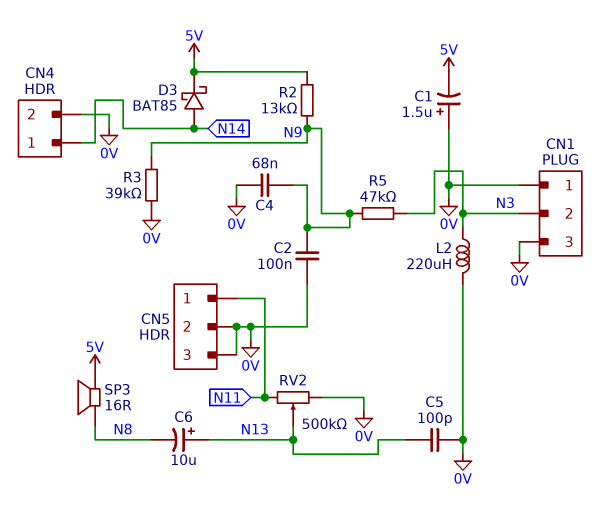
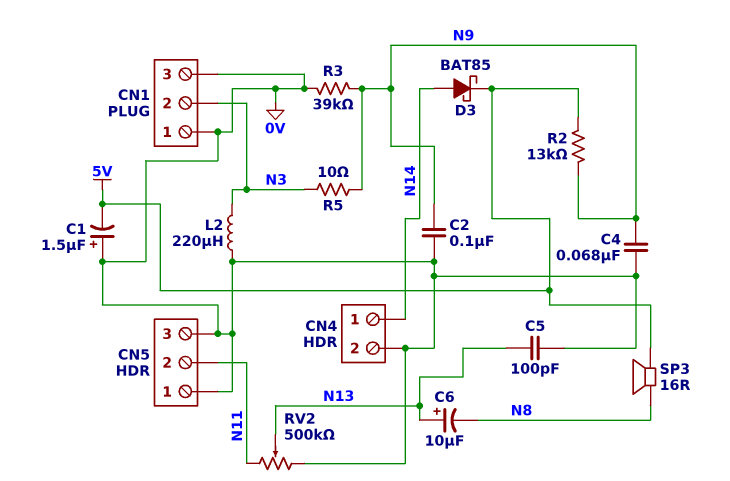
CN5 pin 1: N11 -> 0V
CN5 pin 2: 0V -> N11
R5: 47k (N3, N9) -> 10 (N3, N9)

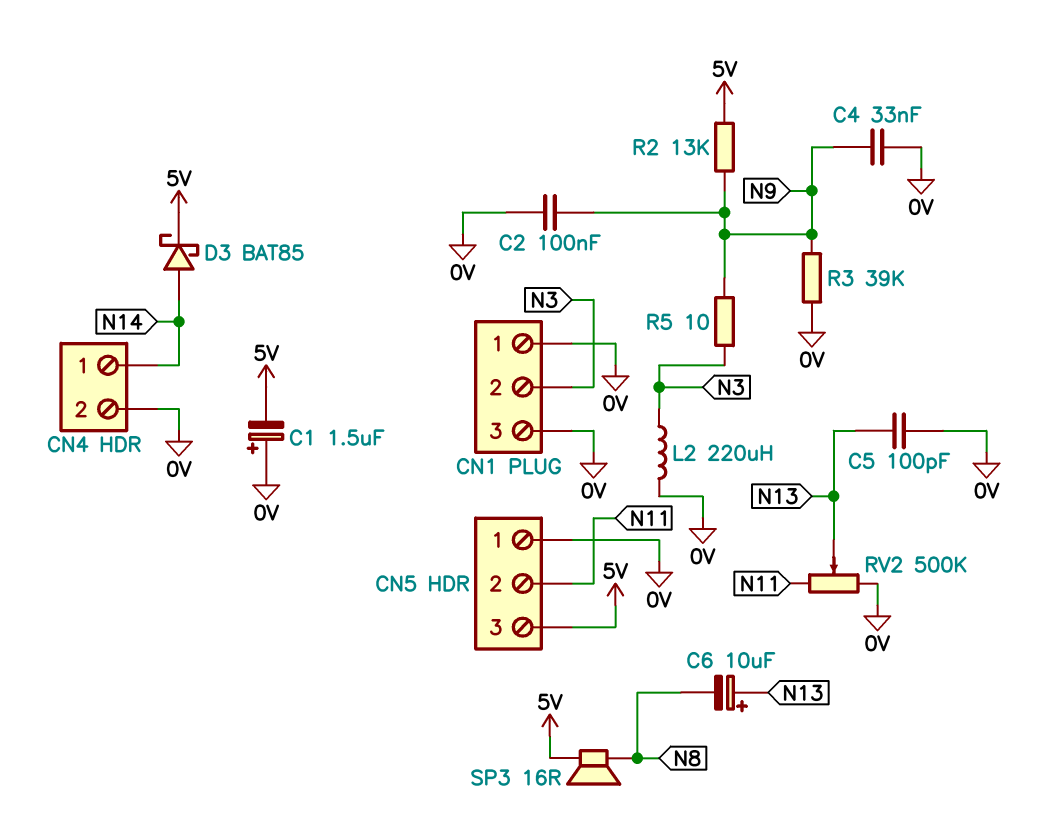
C4: 68nF (0V, N9) -> 33nF (0V, N9)
CN5 pin 3: 0V -> 5V

